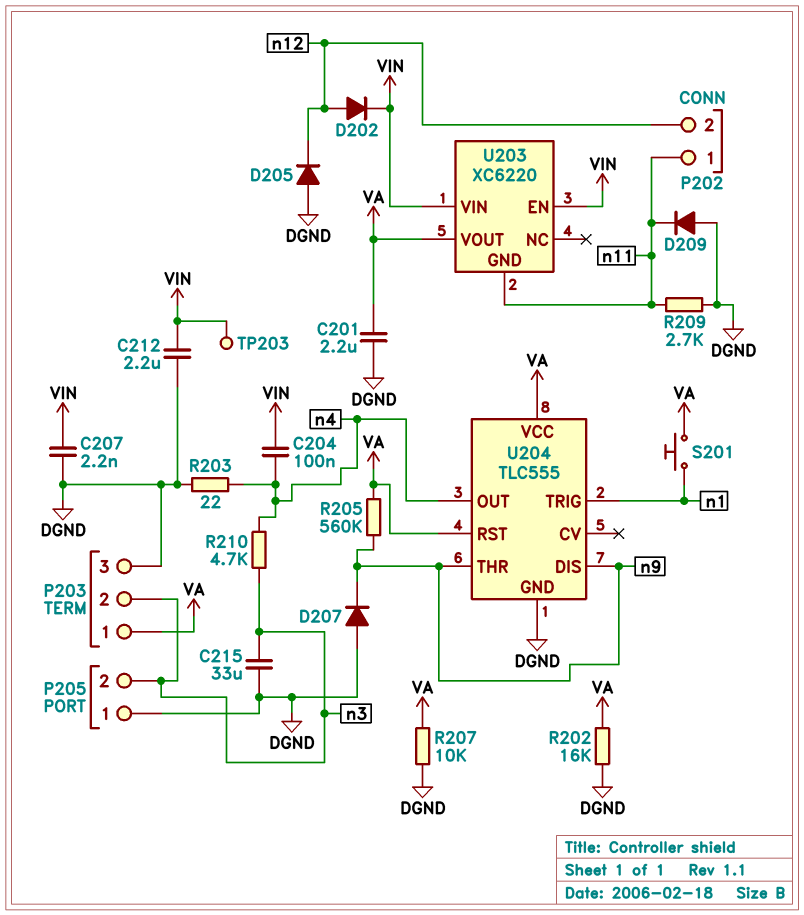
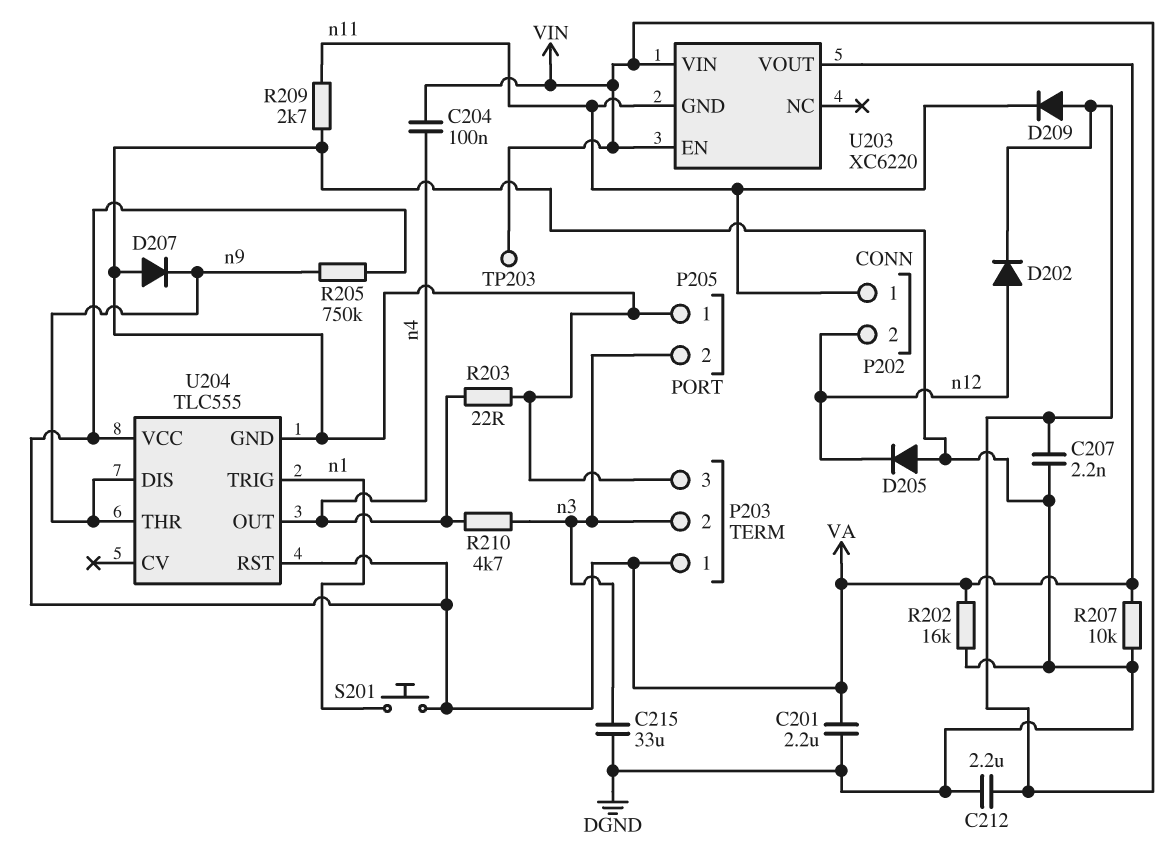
D209: diode (A DGND, K n11) -> diode (A VIN, K n11)
R205: 560k (VA, n9) -> 750k (VA, n9)

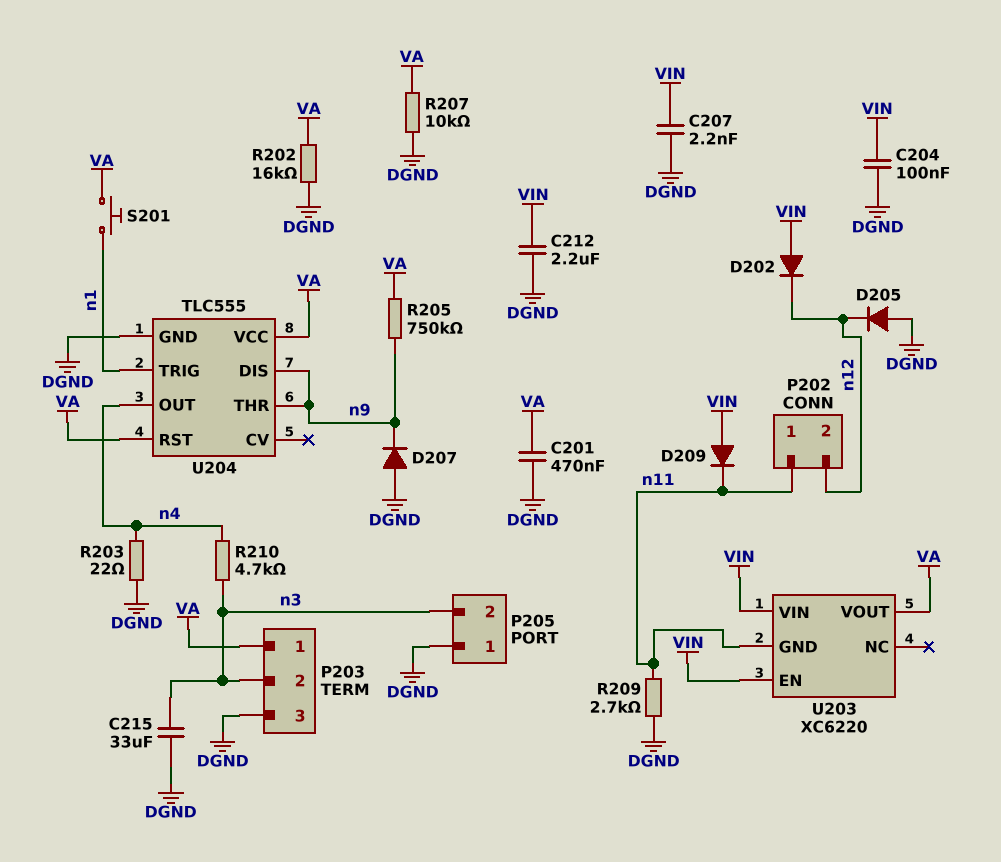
C201: 2.2uF (DGND, VA) -> 470nF (DGND, VA)
C204: 100nF (VIN, n4) -> 100nF (DGND, VIN)
D202: diode (A n12, K VIN) -> diode (A VIN, K n12)
TP203: test point (VIN) -> none

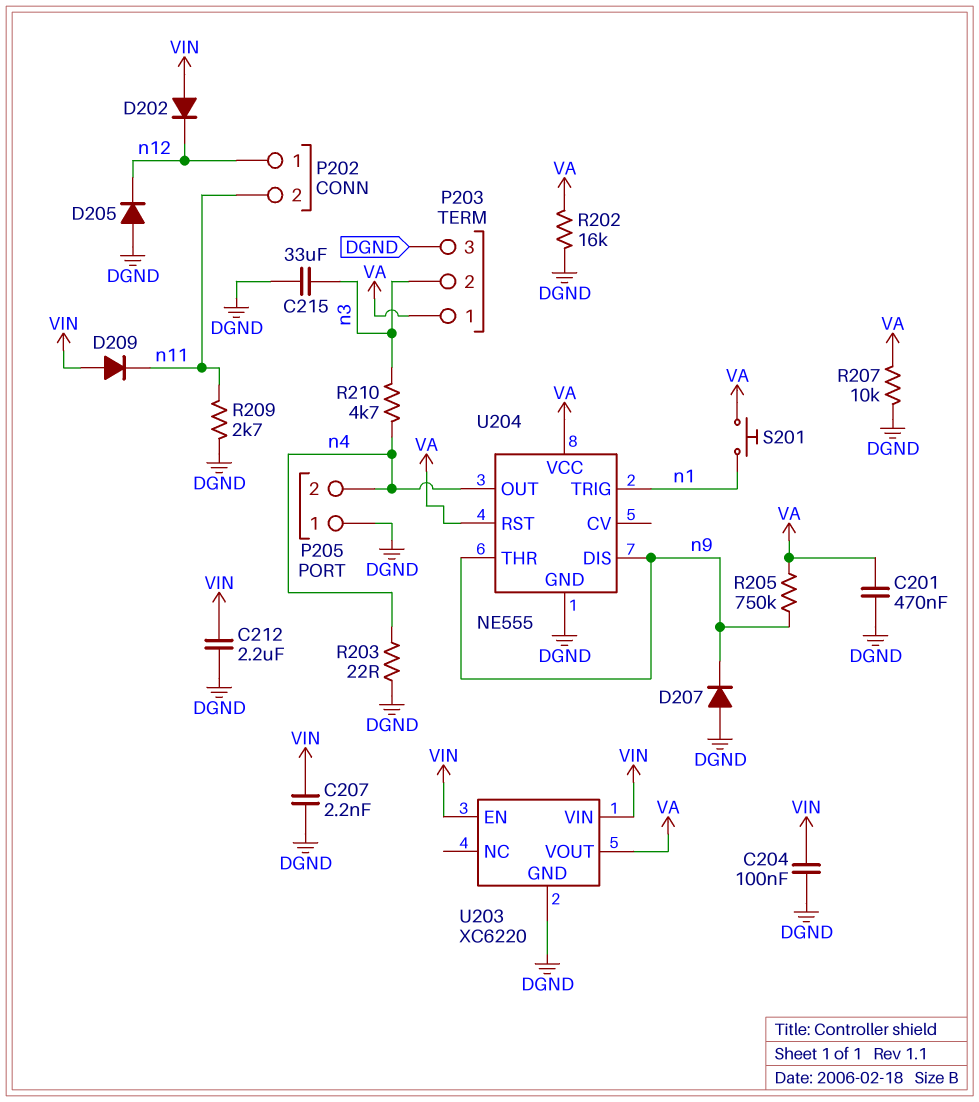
P202 pin 1: n11 -> n12
P202 pin 2: n12 -> n11
P205 pin 2: n3 -> n4
U203 pin GND: n11 -> DGND
U204: TLC555 -> NE555

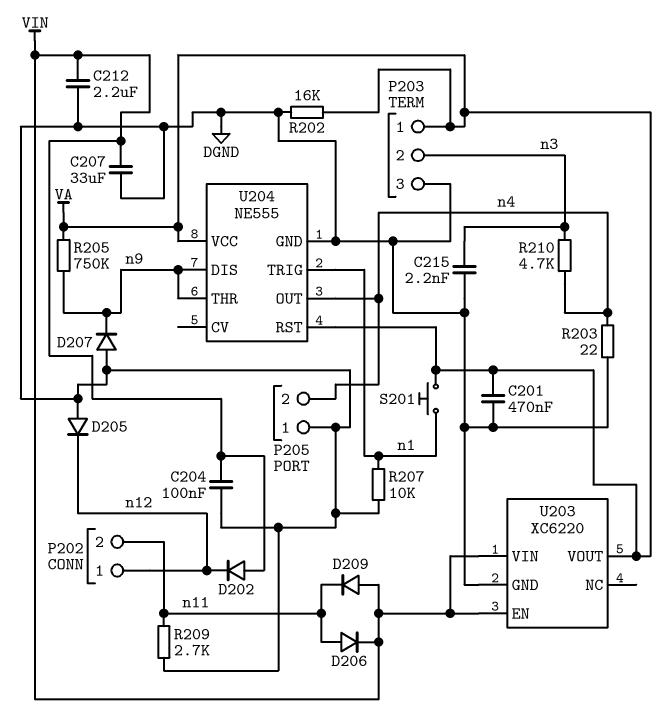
C207: 2.2nF (DGND, VIN) -> 33uF (DGND, VIN)
C215: 33uF (DGND, n3) -> 2.2nF (DGND, n3)
D206: none -> diode (A n11, K VIN)
R207: 10k (DGND, VA) -> 10k (DGND, n1)

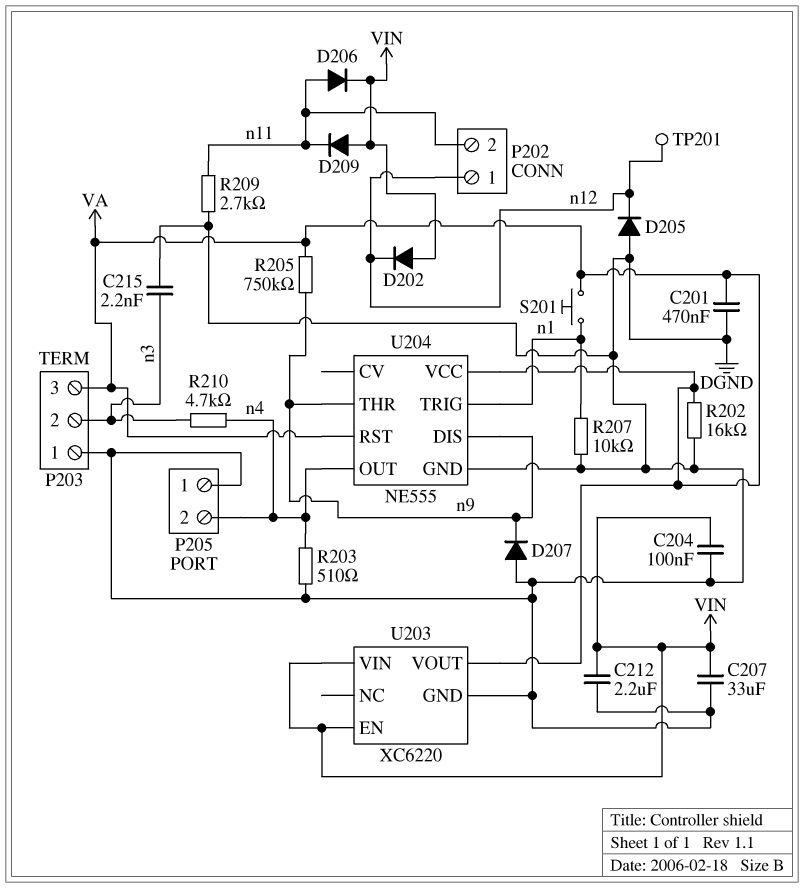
P203 pin 1: VA -> DGND
P203 pin 3: DGND -> VA
R203: 22 (DGND, n4) -> 510 (DGND, n4)
TP201: none -> test point (n12)

